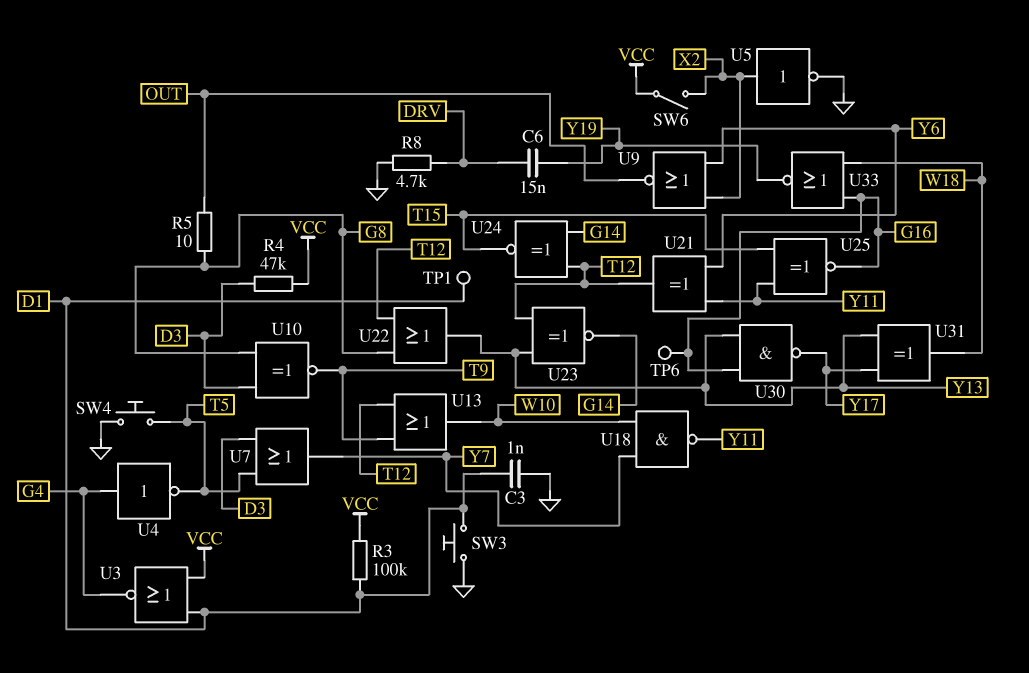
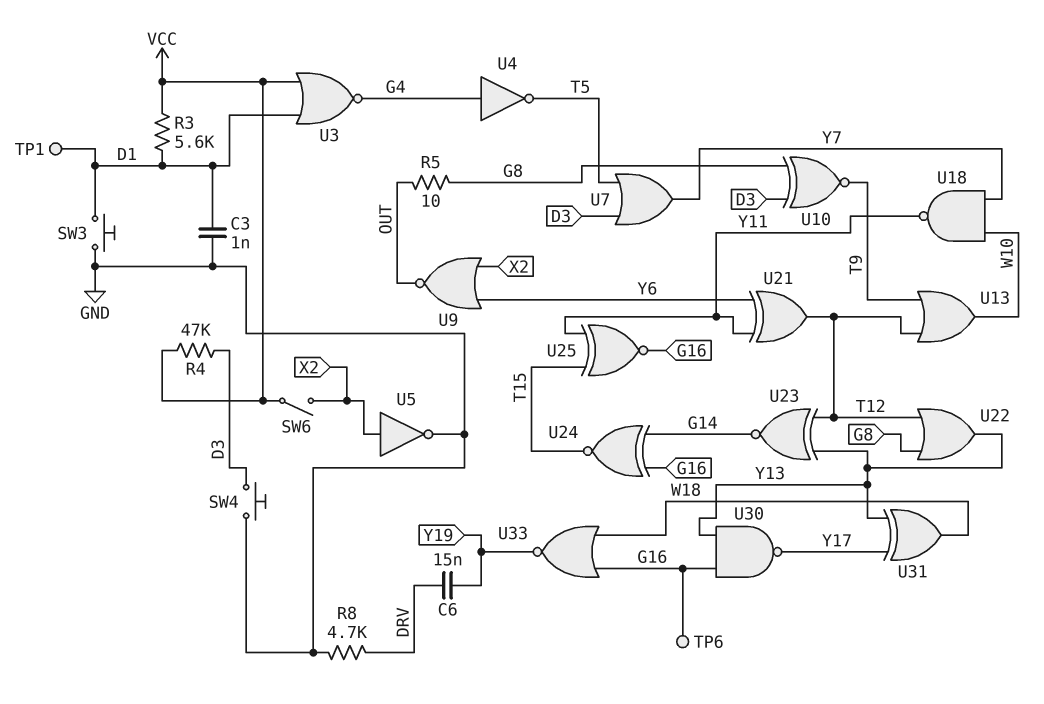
R3: 100k (D1, VCC) -> 5.6k (D1, VCC)
SW4: button (GND, T5) -> button (D3, GND)
U24: XNOR (in G14, in T12, out T15) -> XNOR (in G14, in G16, out T15)

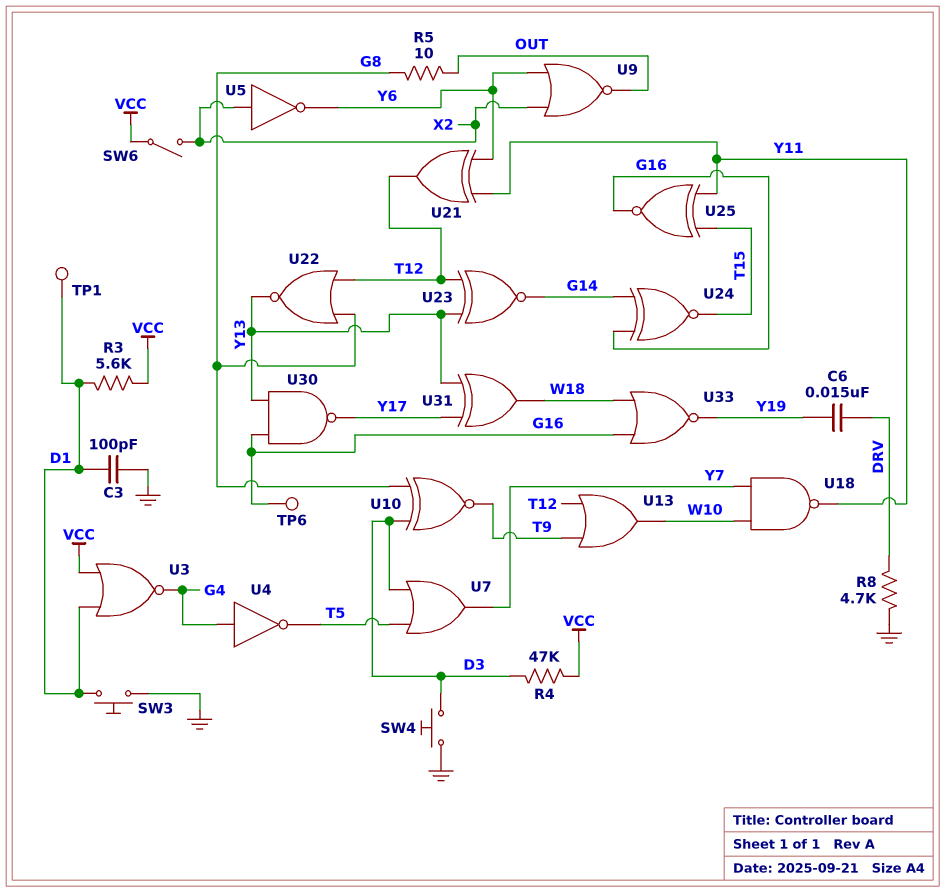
C3: 1nF (D1, GND) -> 100pF (D1, GND)
U5: NOT (in X2, out GND) -> NOT (in X2, out Y6)
U22: OR (in G8, in T12, out Y13) -> NOR (in G8, in T12, out Y13)

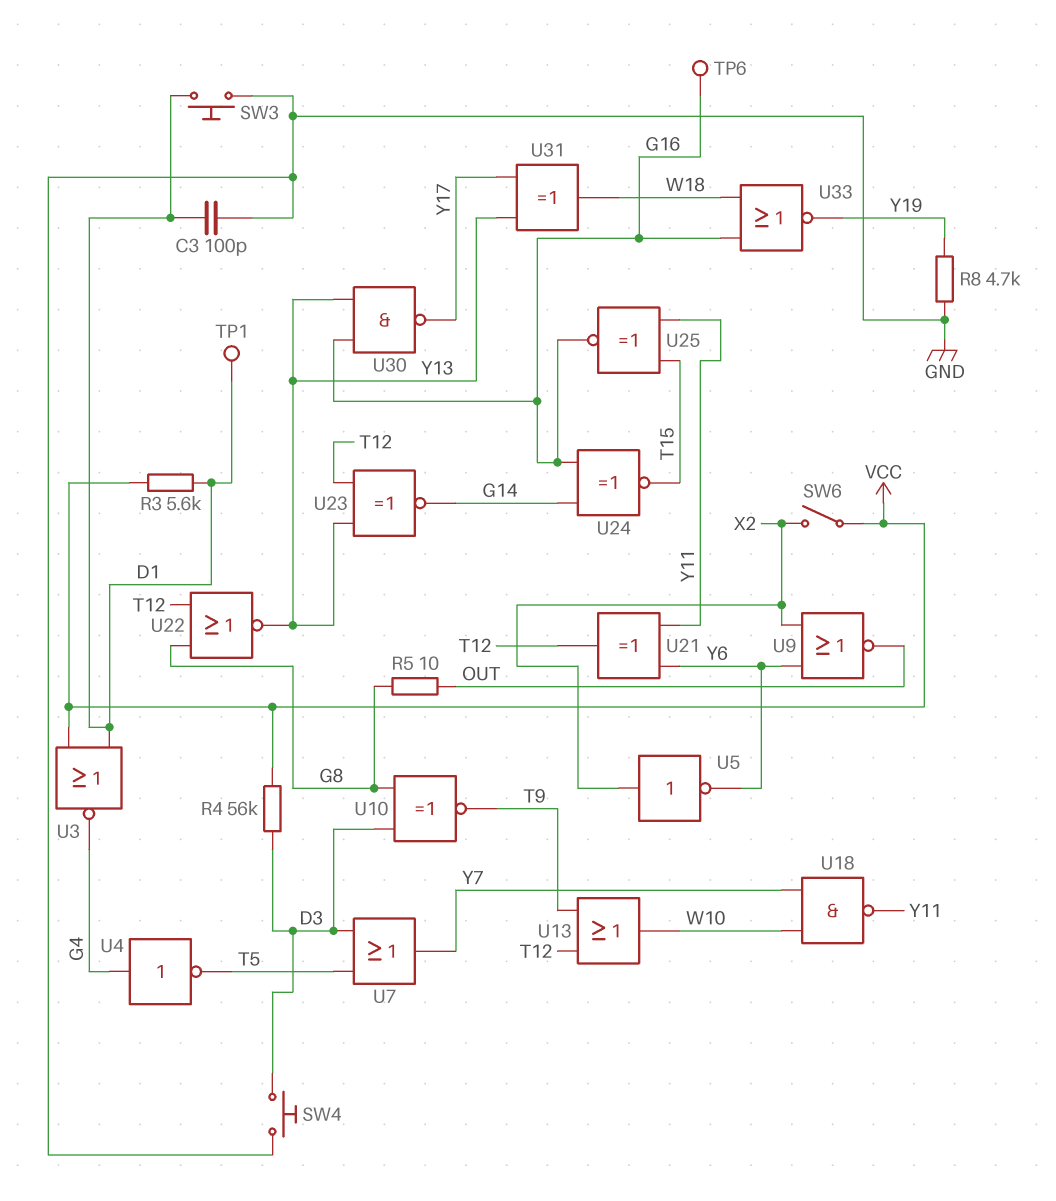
C6: 15nF (DRV, Y19) -> none
R4: 47k (D3, VCC) -> 56k (D3, VCC)
R8: 4.7k (DRV, GND) -> 4.7k (GND, Y19)

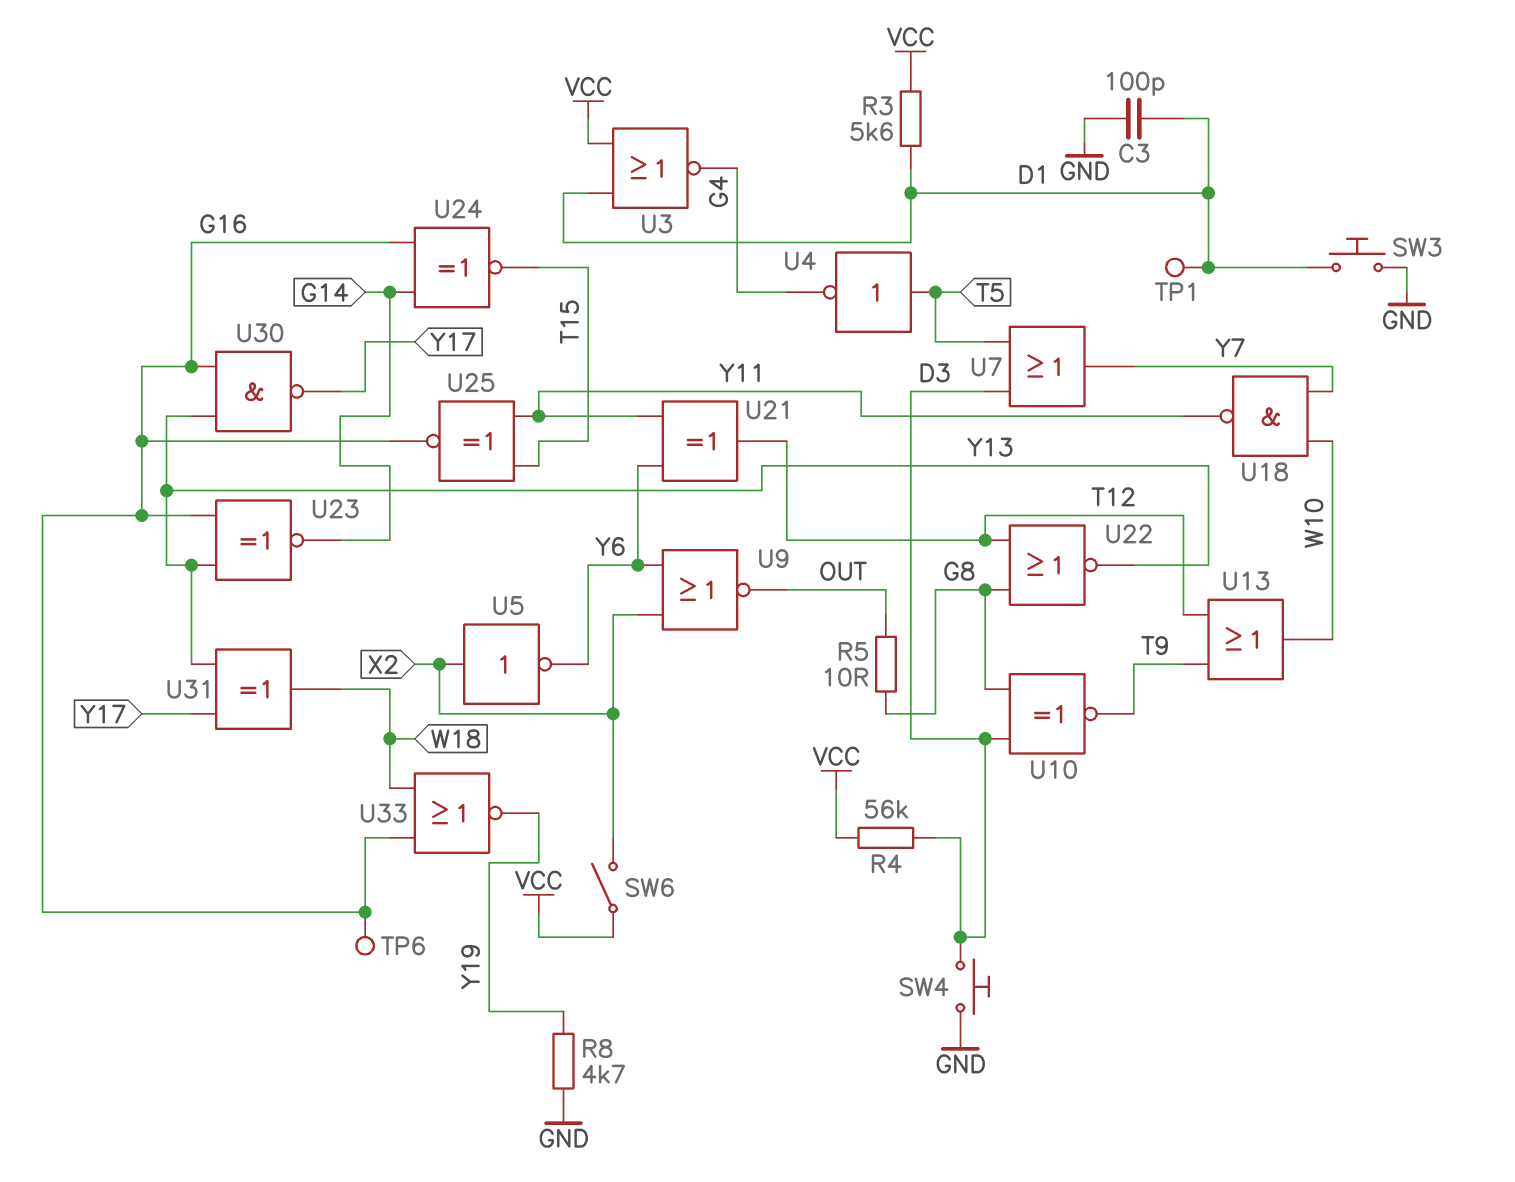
U4: NOT (in G4, out T5) -> NOT (in T5, out G4)
U23: XNOR (in T12, in Y13, out G14) -> XNOR (in G16, in Y13, out G14)

